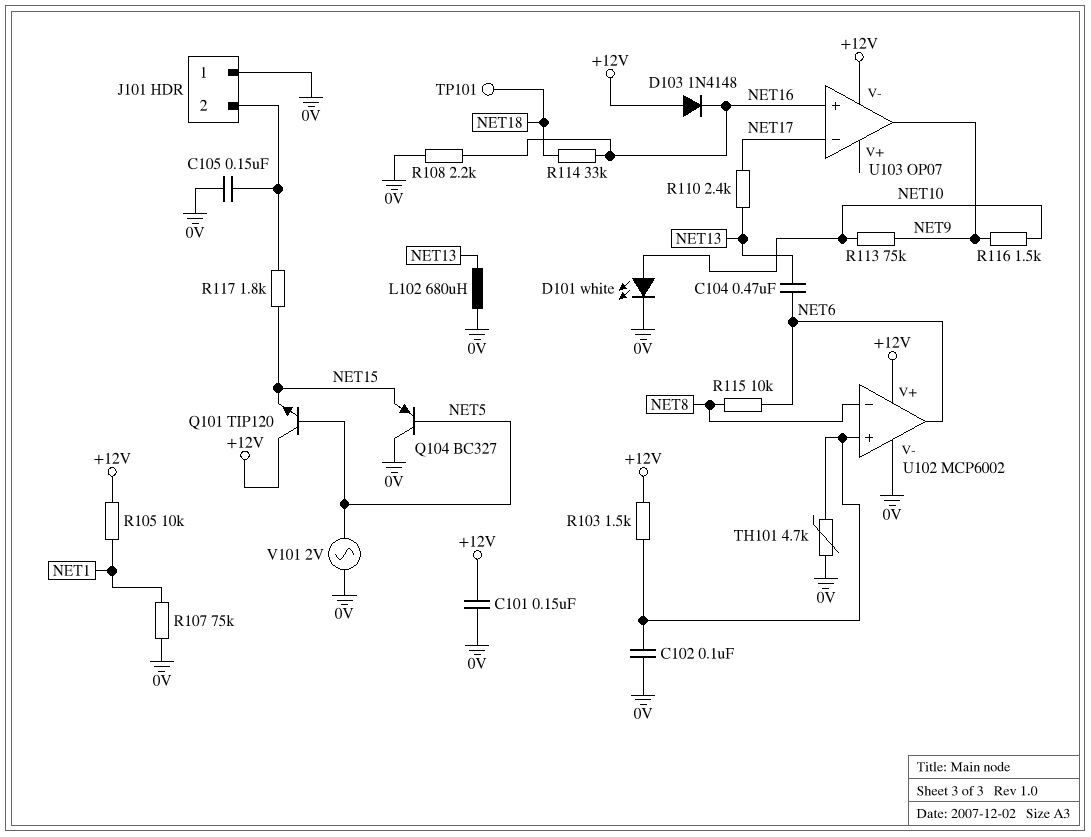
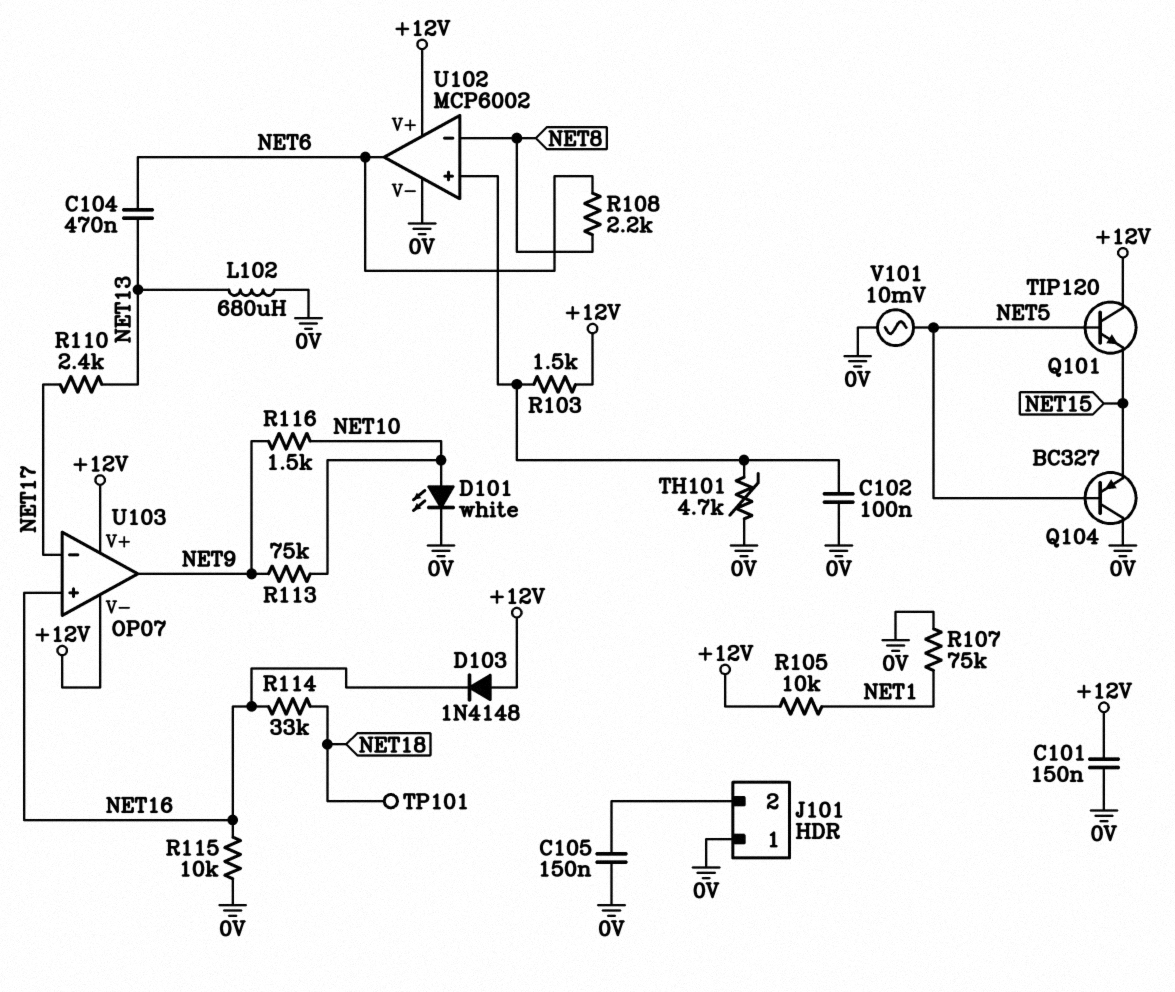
R108: 2.2k (0V, NET16) -> 2.2k (NET6, NET8)
R115: 10k (NET6, NET8) -> 10k (0V, NET16)
R117: 1.8k (J101/2, NET15) -> none
U103 pin V+: none -> +12V
V101: AC 2V (0V, NET5) -> AC 10mV (0V, NET5)

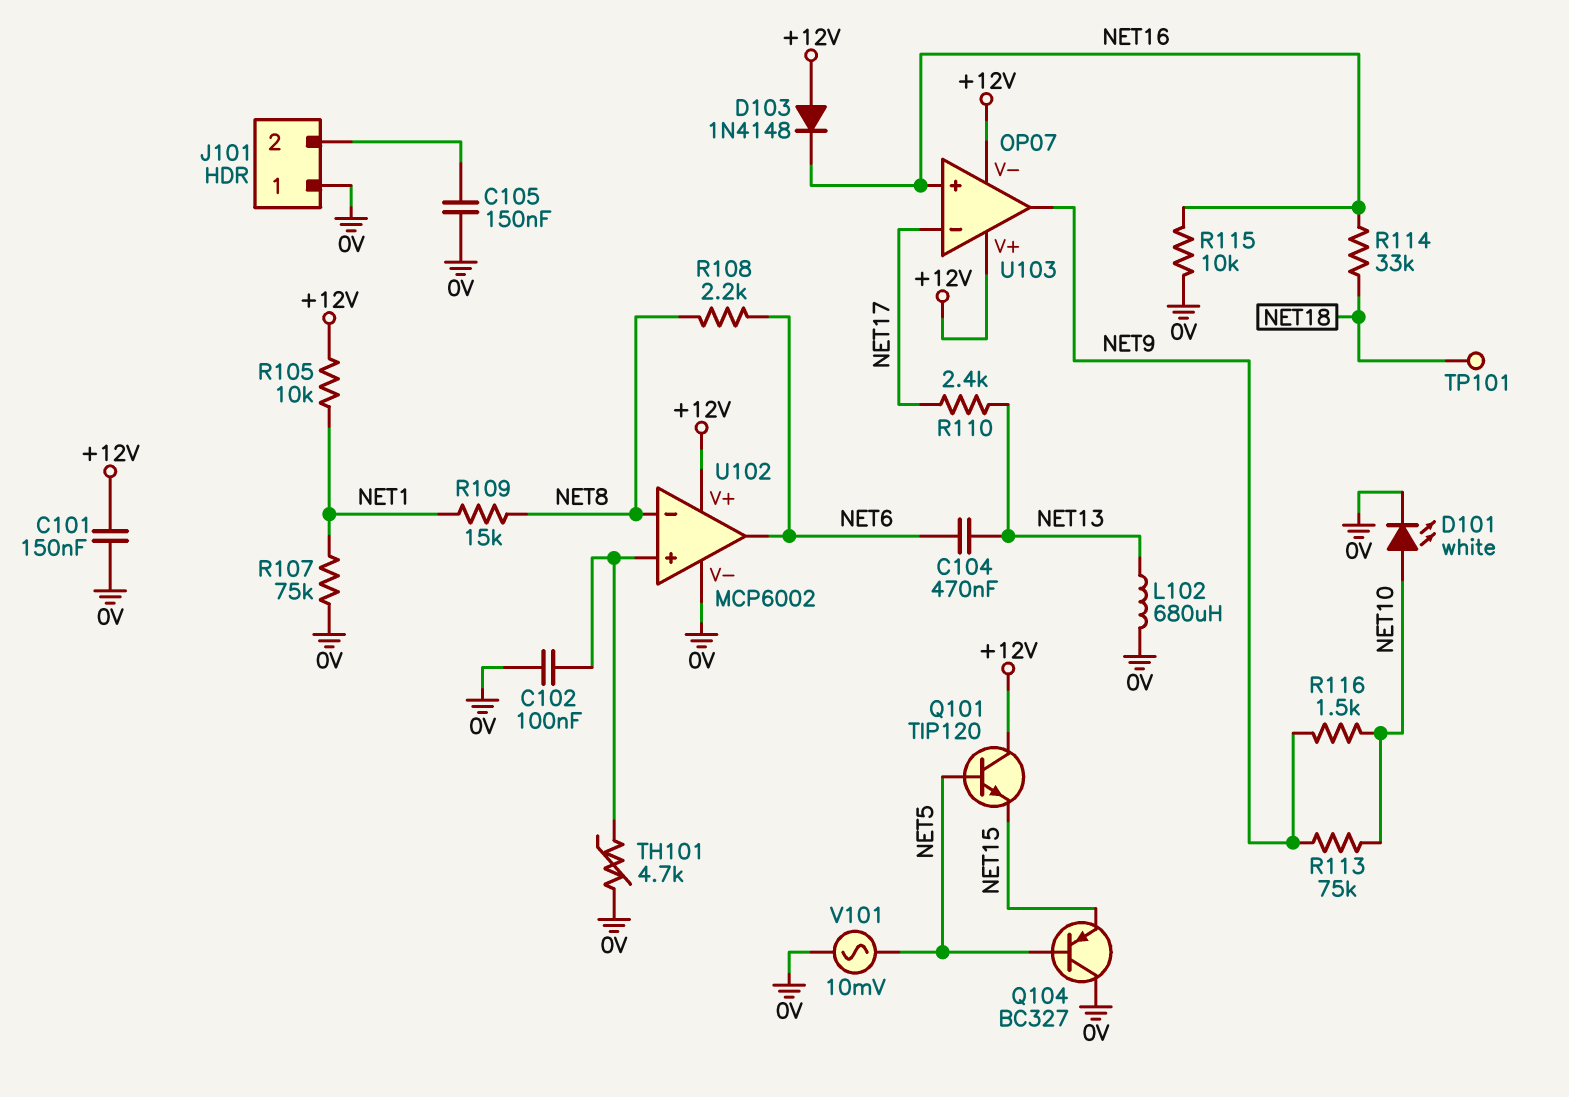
R103: 1.5k (+12V, U102/in+) -> none
R109: none -> 15k (NET1, NET8)

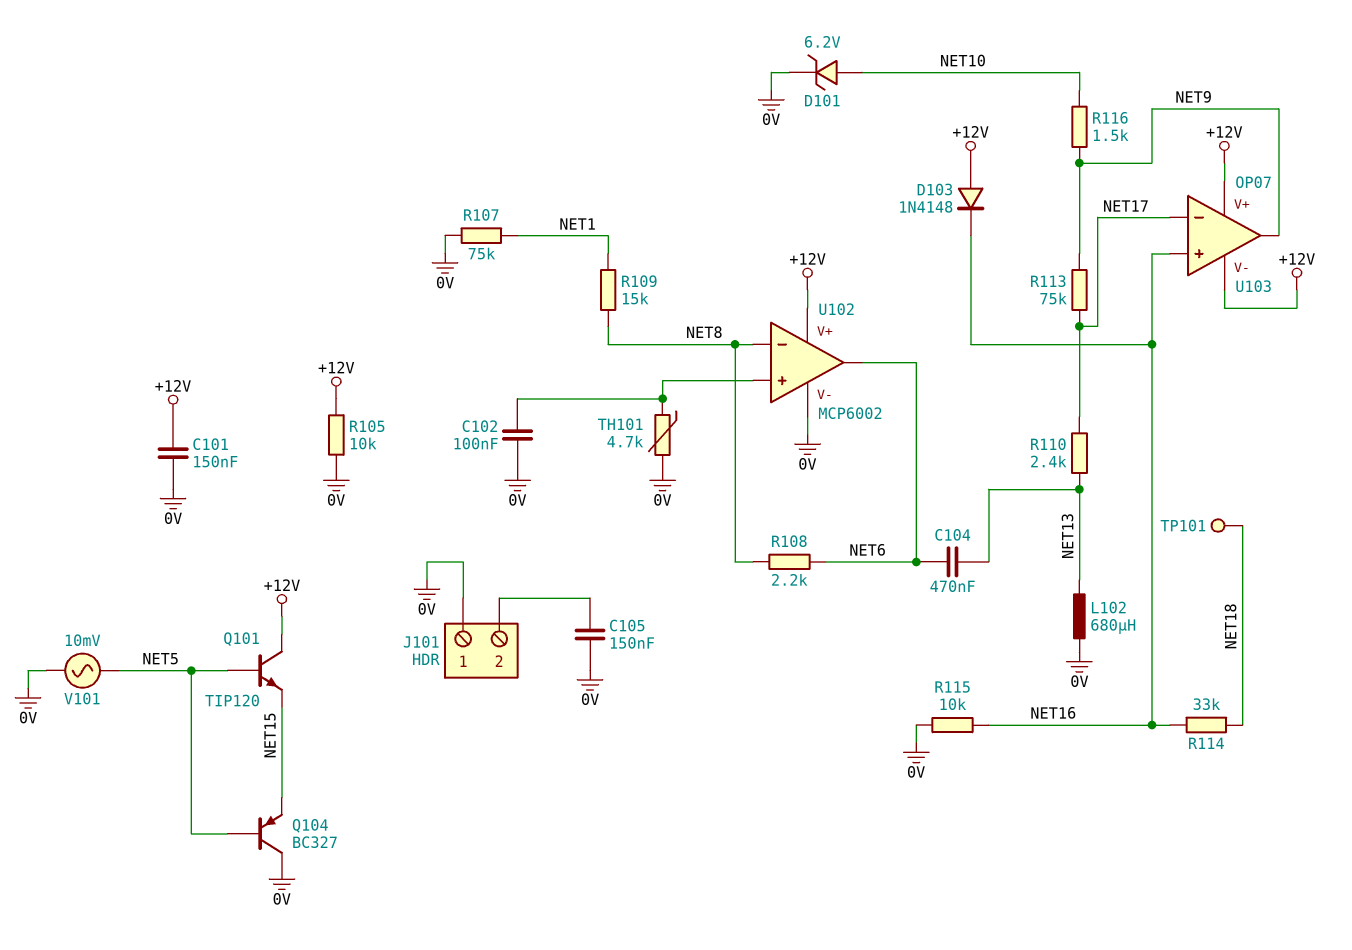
D101: LED white (A NET10, K 0V) -> zener 6.2V (A NET10, K 0V)
R105: 10k (+12V, NET1) -> 10k (+12V, 0V)
R113: 75k (NET9, NET10) -> 75k (NET9, NET17)

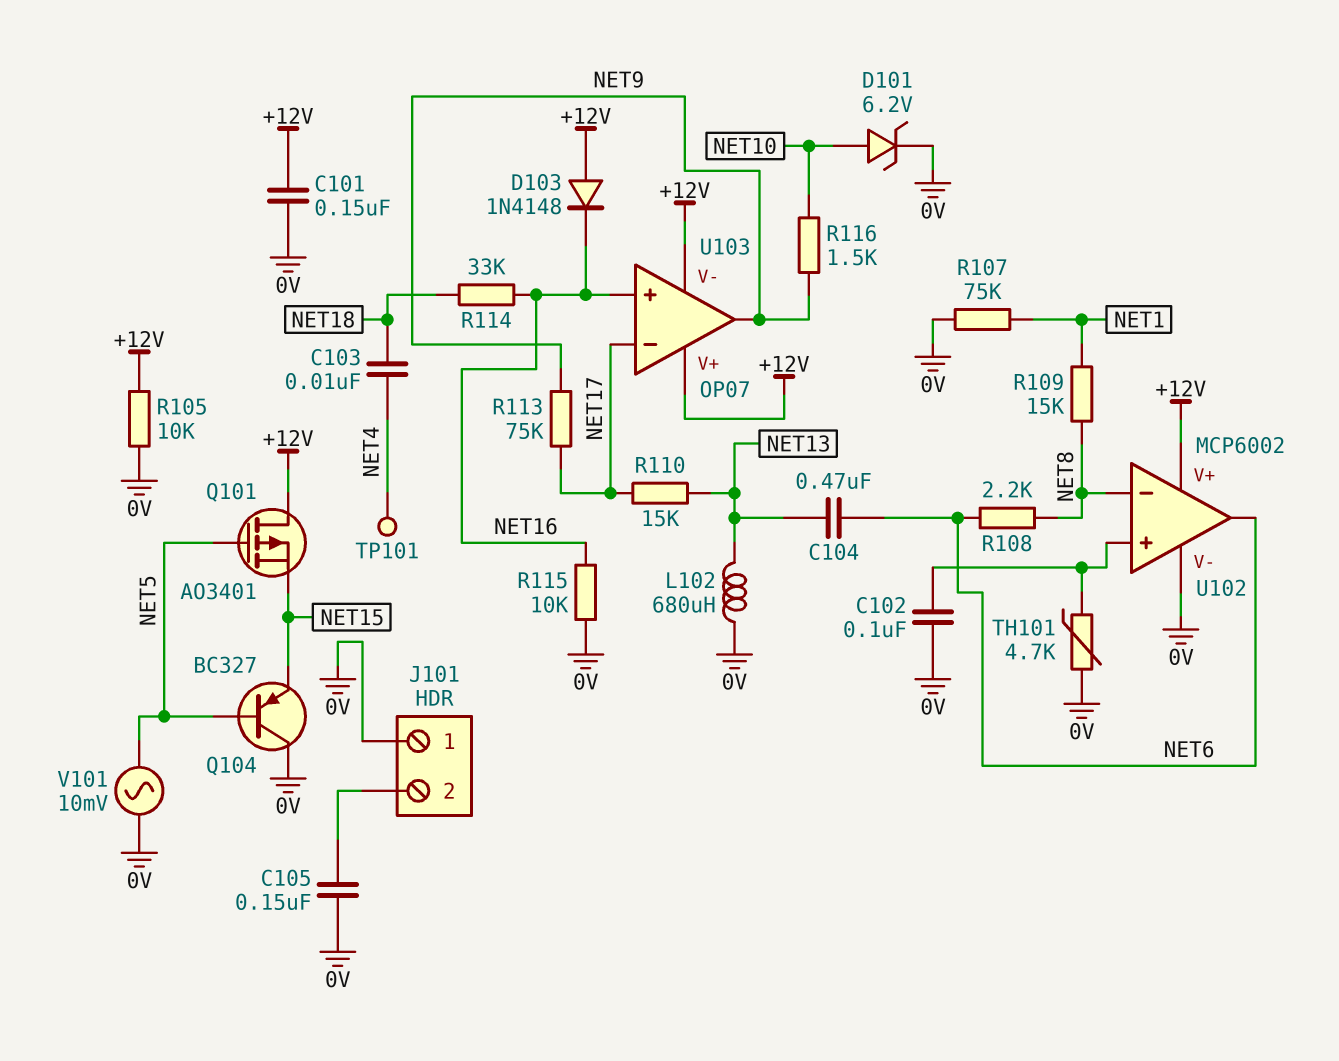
C103: none -> 10nF (NET4, NET18)
Q101: NPN TIP120 (B NET5, C +12V, E NET15) -> PMOS AO3401 (G NET5, D +12V, S NET15)
R110: 2.4k (NET13, NET17) -> 15k (NET13, NET17)
TP101: test point (NET18) -> test point (NET4)

